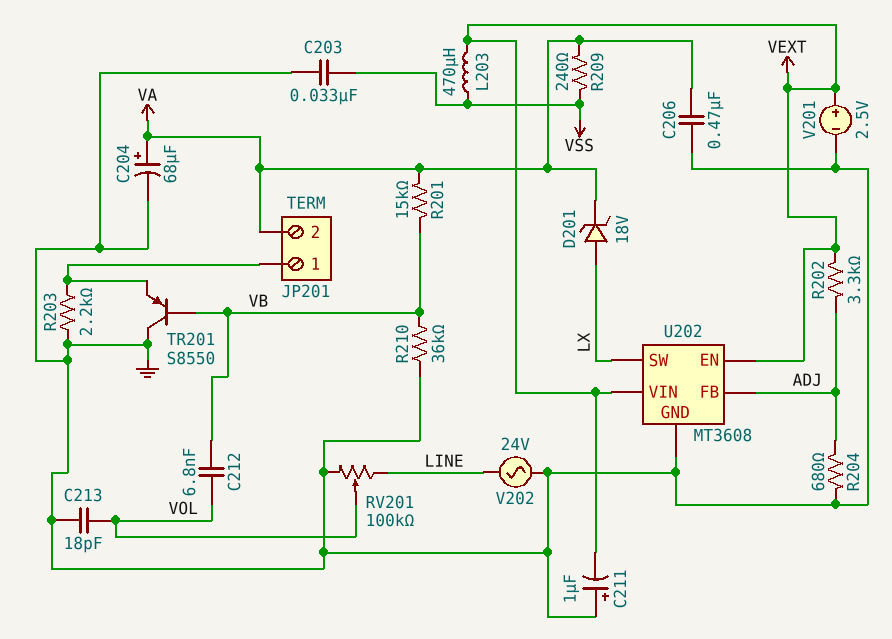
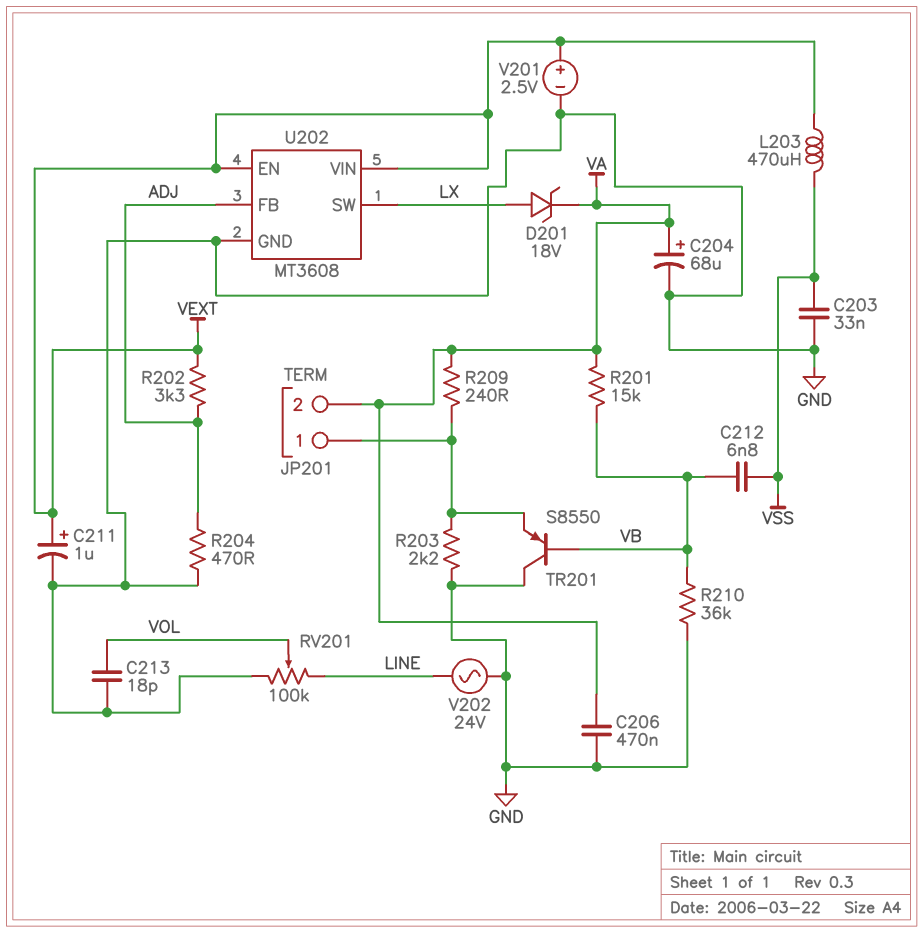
C211: 1uF (plus GND, minus VEXT) -> 1uF (plus VEXT, minus GND)
C212: 6.8nF (VB, VOL) -> 6.8nF (VB, VSS)
R204: 680 (ADJ, GND) -> 470 (ADJ, GND)
R209: 240 (VA, VSS) -> 240 (JP201/1, VA)

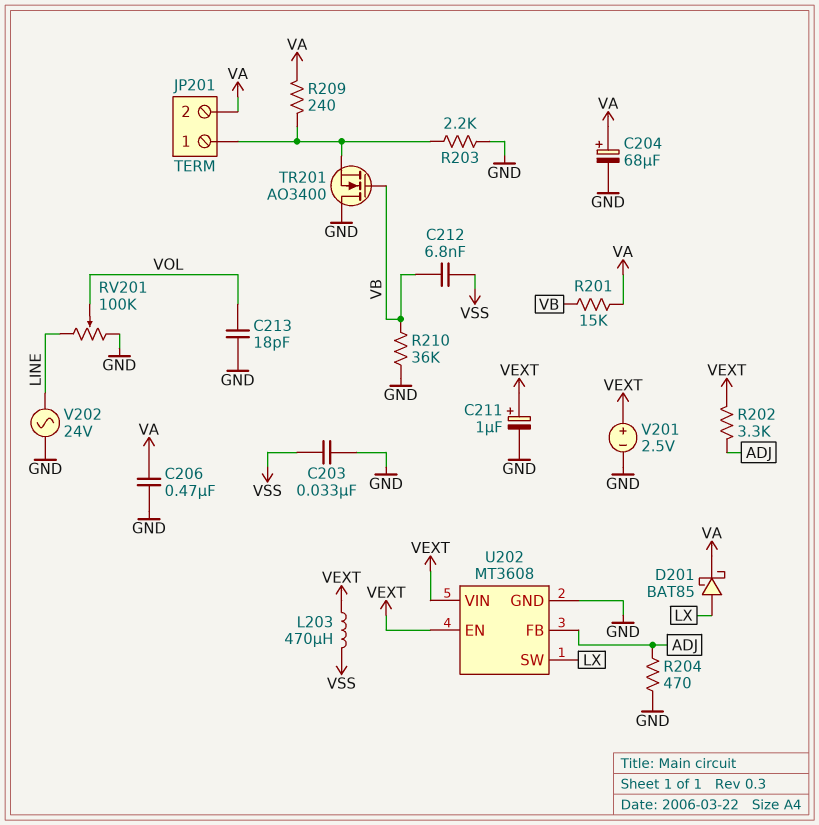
D201: zener 18V (A LX, K VA) -> schottky BAT85 (A LX, K VA)
TR201: PNP S8550 (B VB, C GND, E JP201/1) -> NMOS AO3400 (G VB, D GND, S JP201/1)

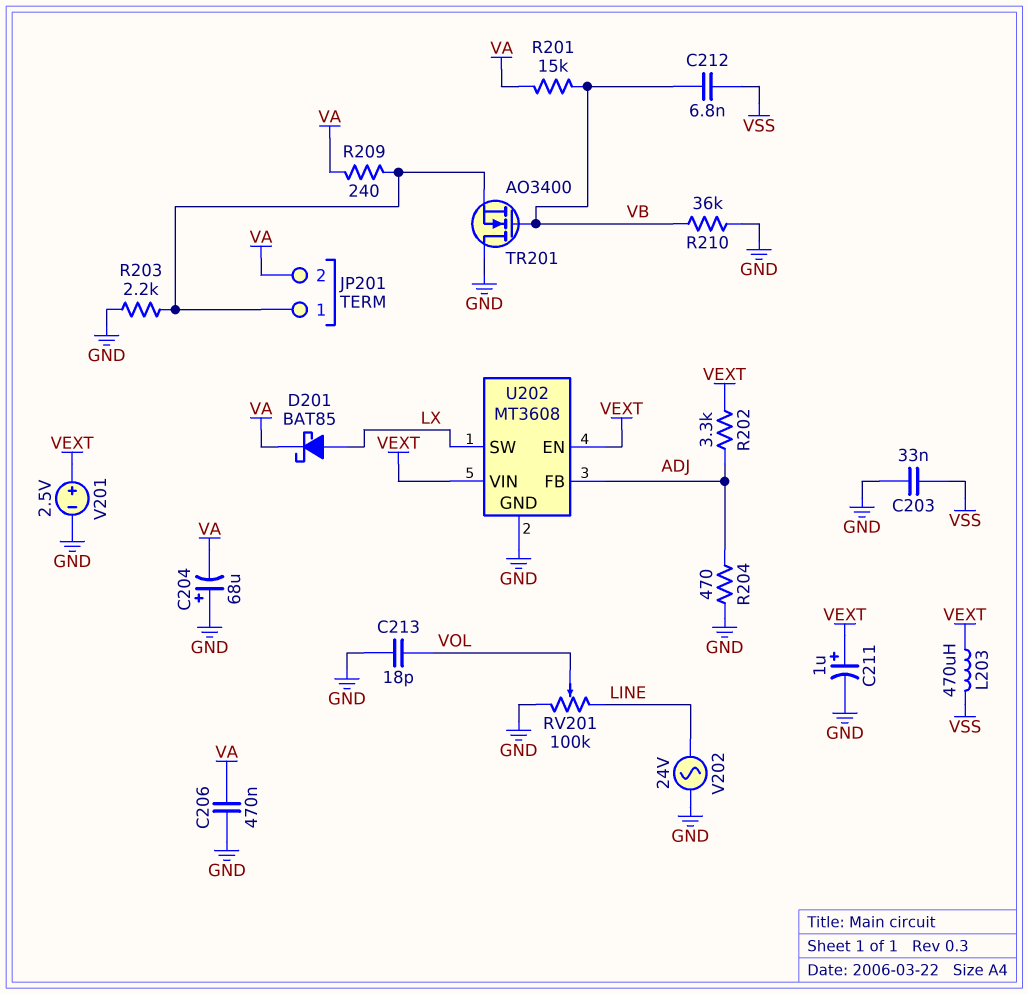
C204: 68uF (plus VA, minus GND) -> 68uF (plus GND, minus VA)

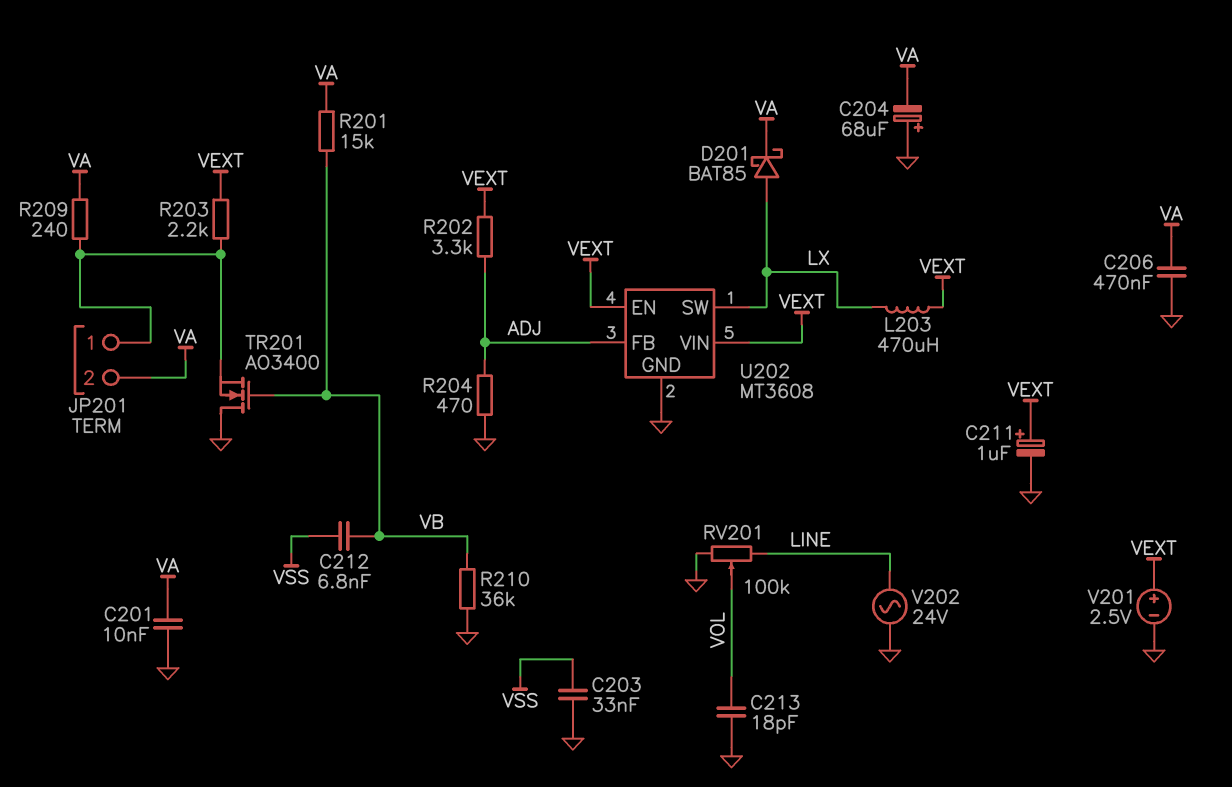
C201: none -> 10nF (GND, VA)
L203: 470uH (VEXT, VSS) -> 470uH (LX, VEXT)
R203: 2.2k (GND, JP201/1) -> 2.2k (JP201/1, VEXT)

